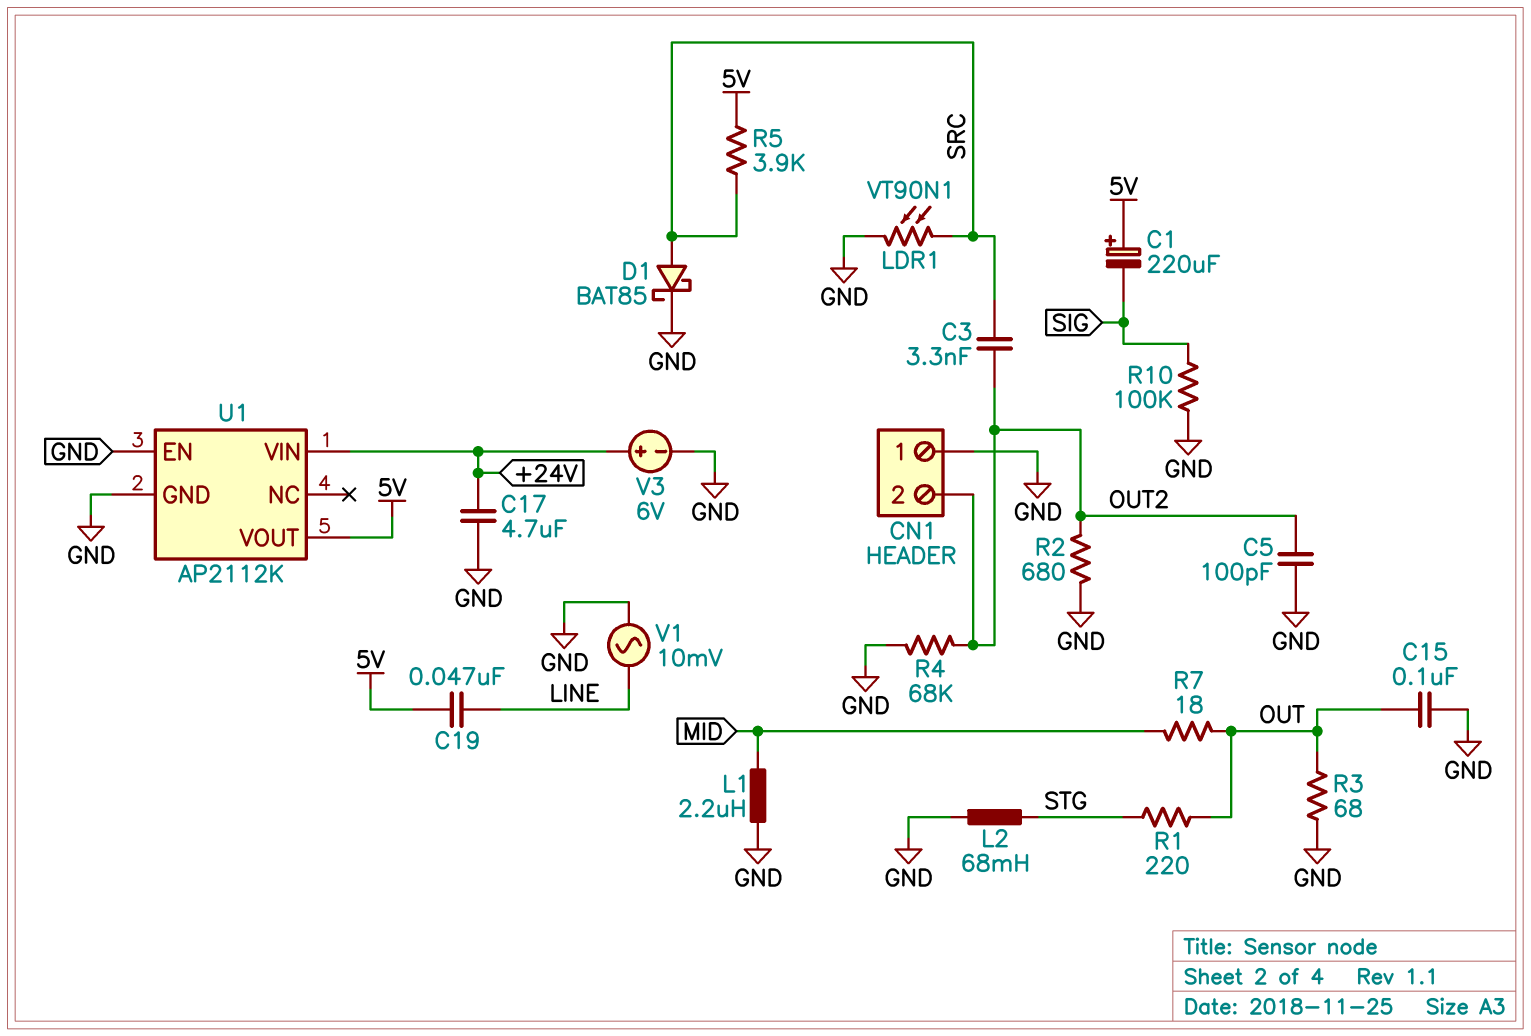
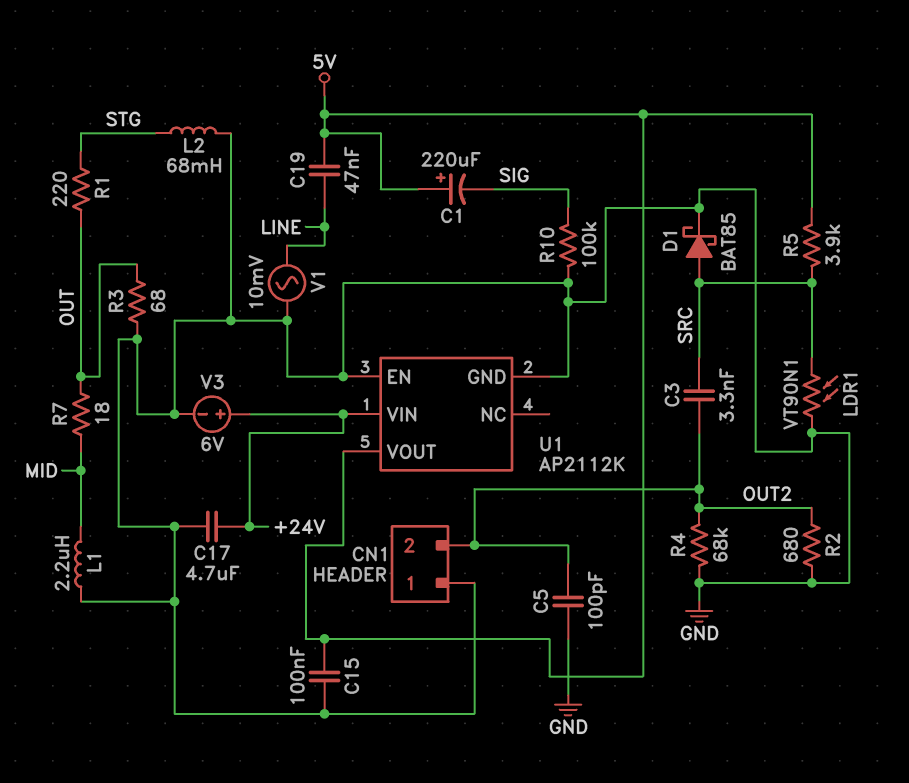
C15: 100nF (GND, OUT) -> 100nF (5V, GND)

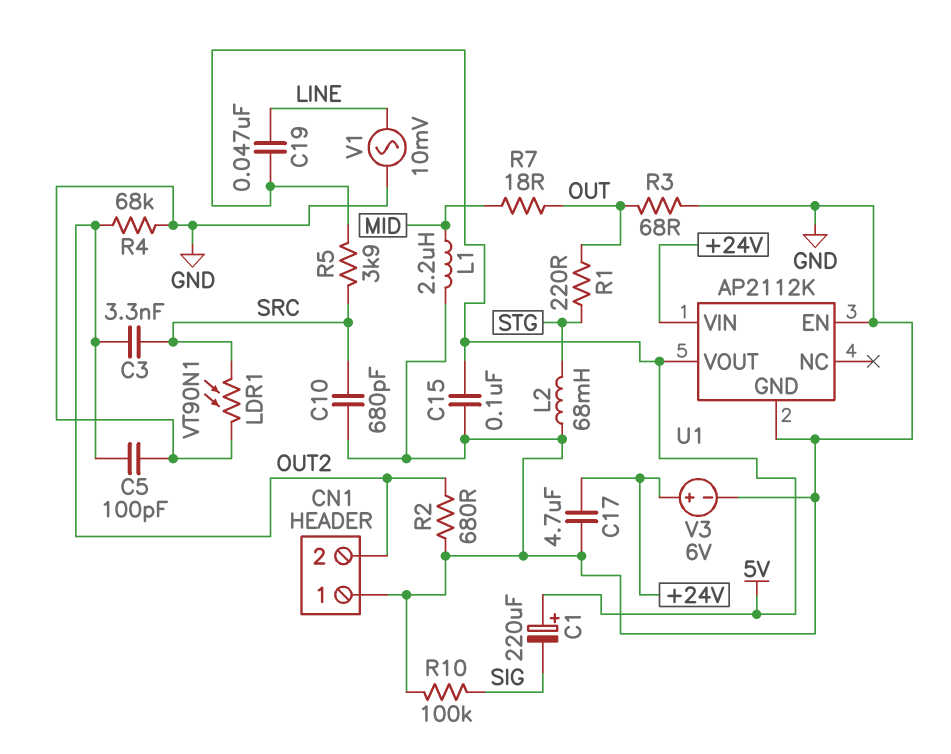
C10: none -> 680pF (GND, SRC)
D1: schottky BAT85 (A SRC, K GND) -> none

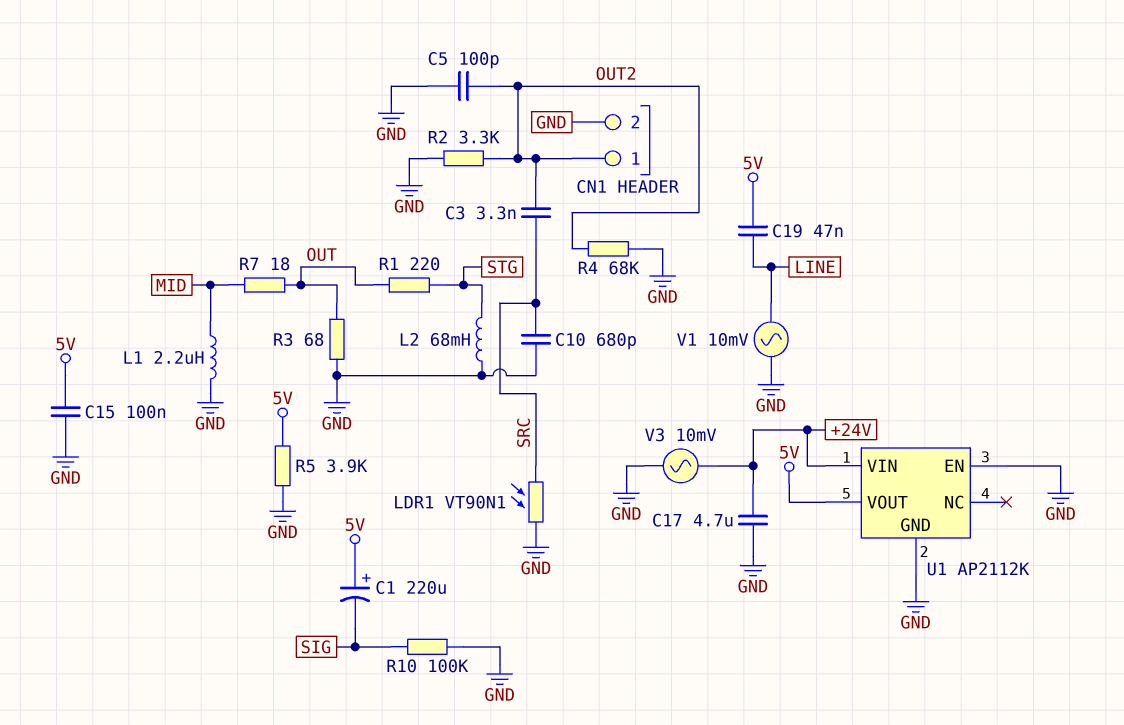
CN1 pin 1: GND -> OUT2
CN1 pin 2: OUT2 -> GND
R2: 680 (GND, OUT2) -> 3.3k (GND, OUT2)
R5: 3.9k (5V, SRC) -> 3.9k (5V, GND)
V3: 6V (plus +24V, minus GND) -> AC 10mV (+24V, GND)

